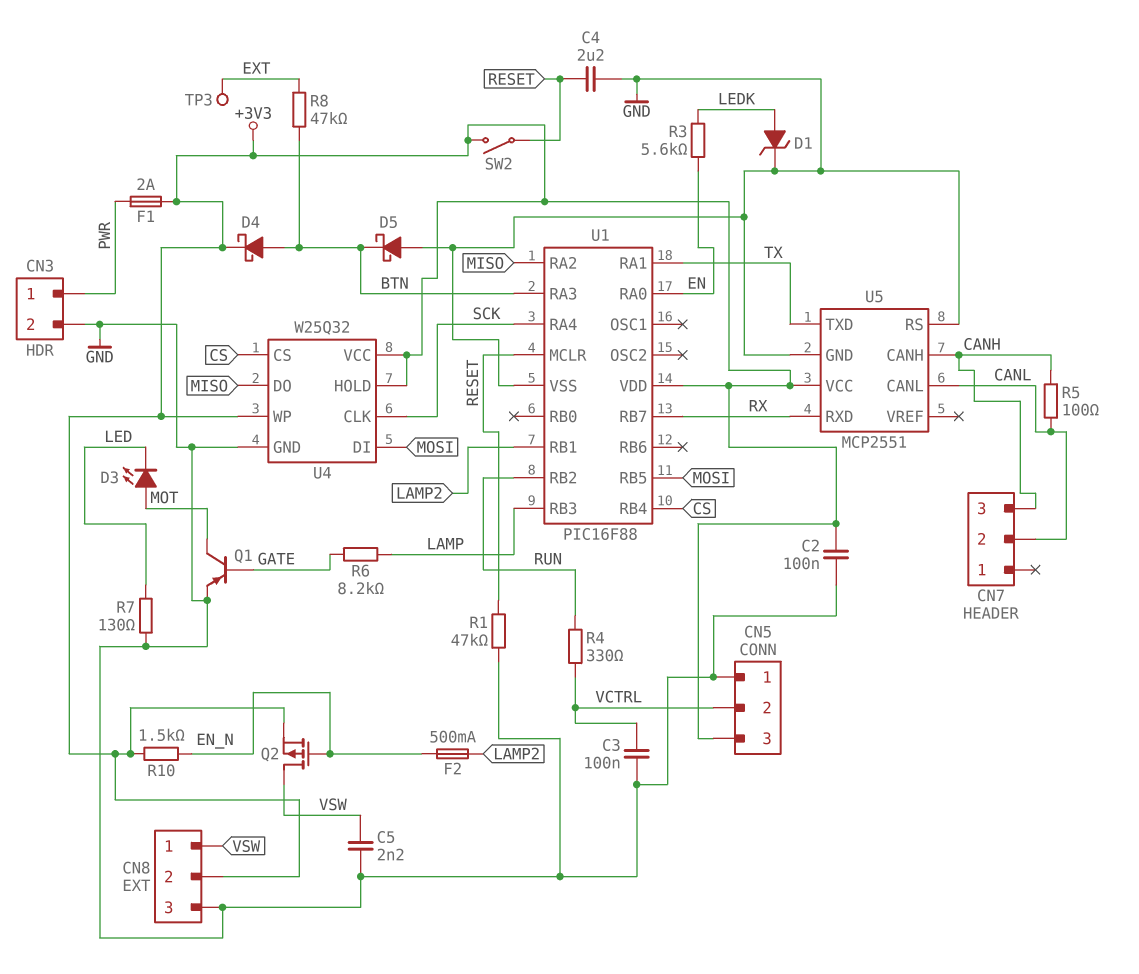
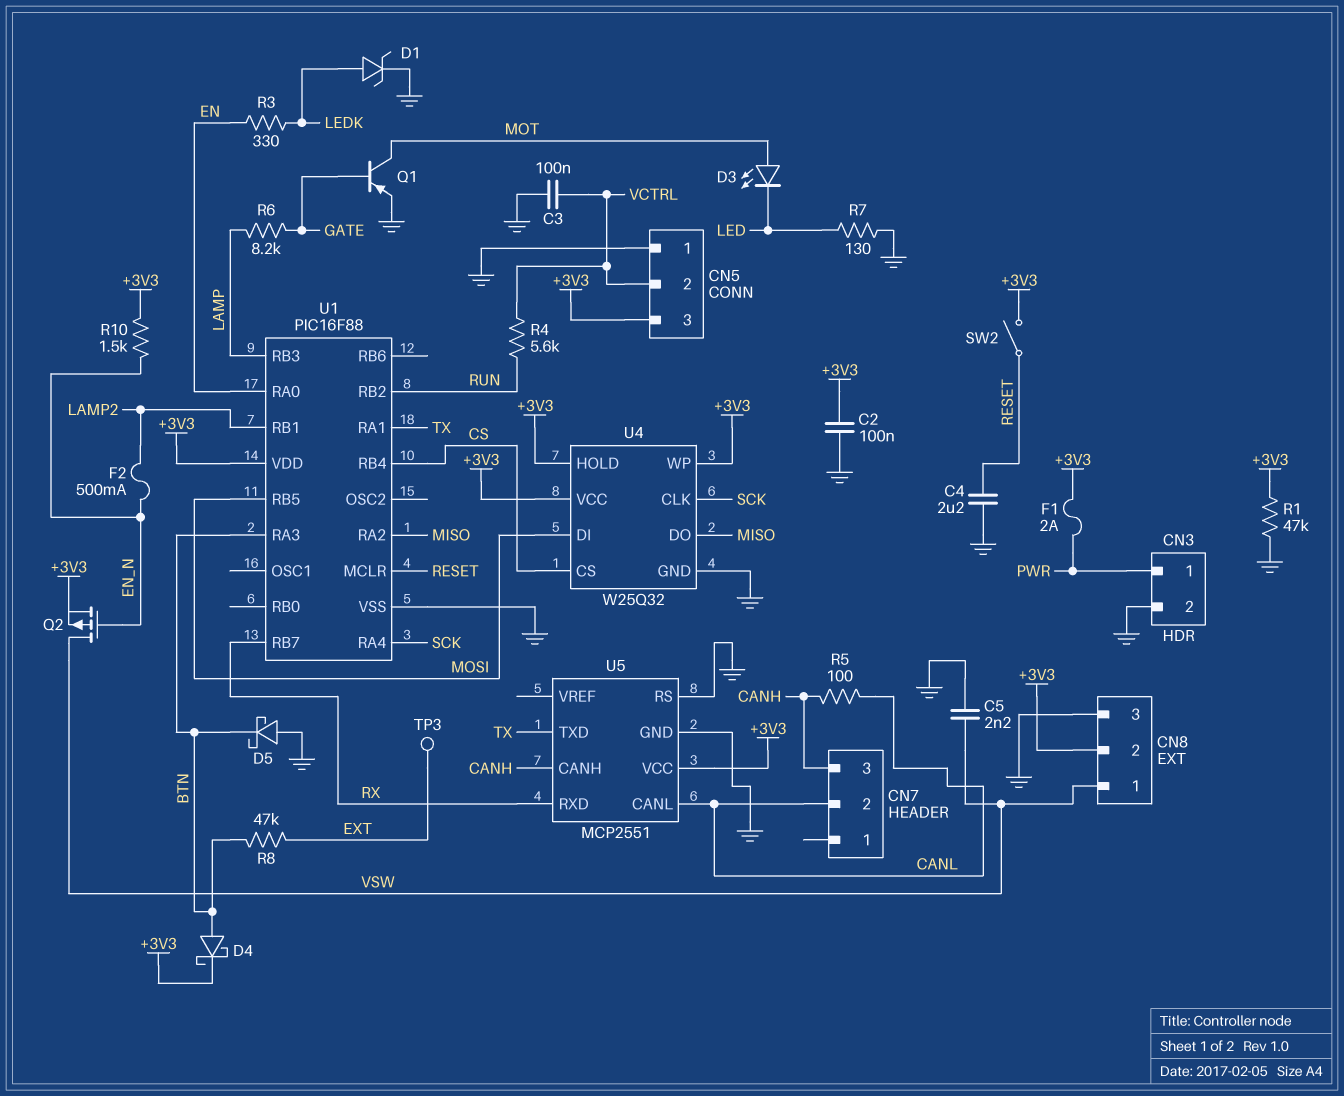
R1: 47k (GND, RESET) -> 47k (+3V3, GND)
R3: 5.6k (EN, LEDK) -> 330 (EN, LEDK)
R4: 330 (RUN, VCTRL) -> 5.6k (RUN, VCTRL)

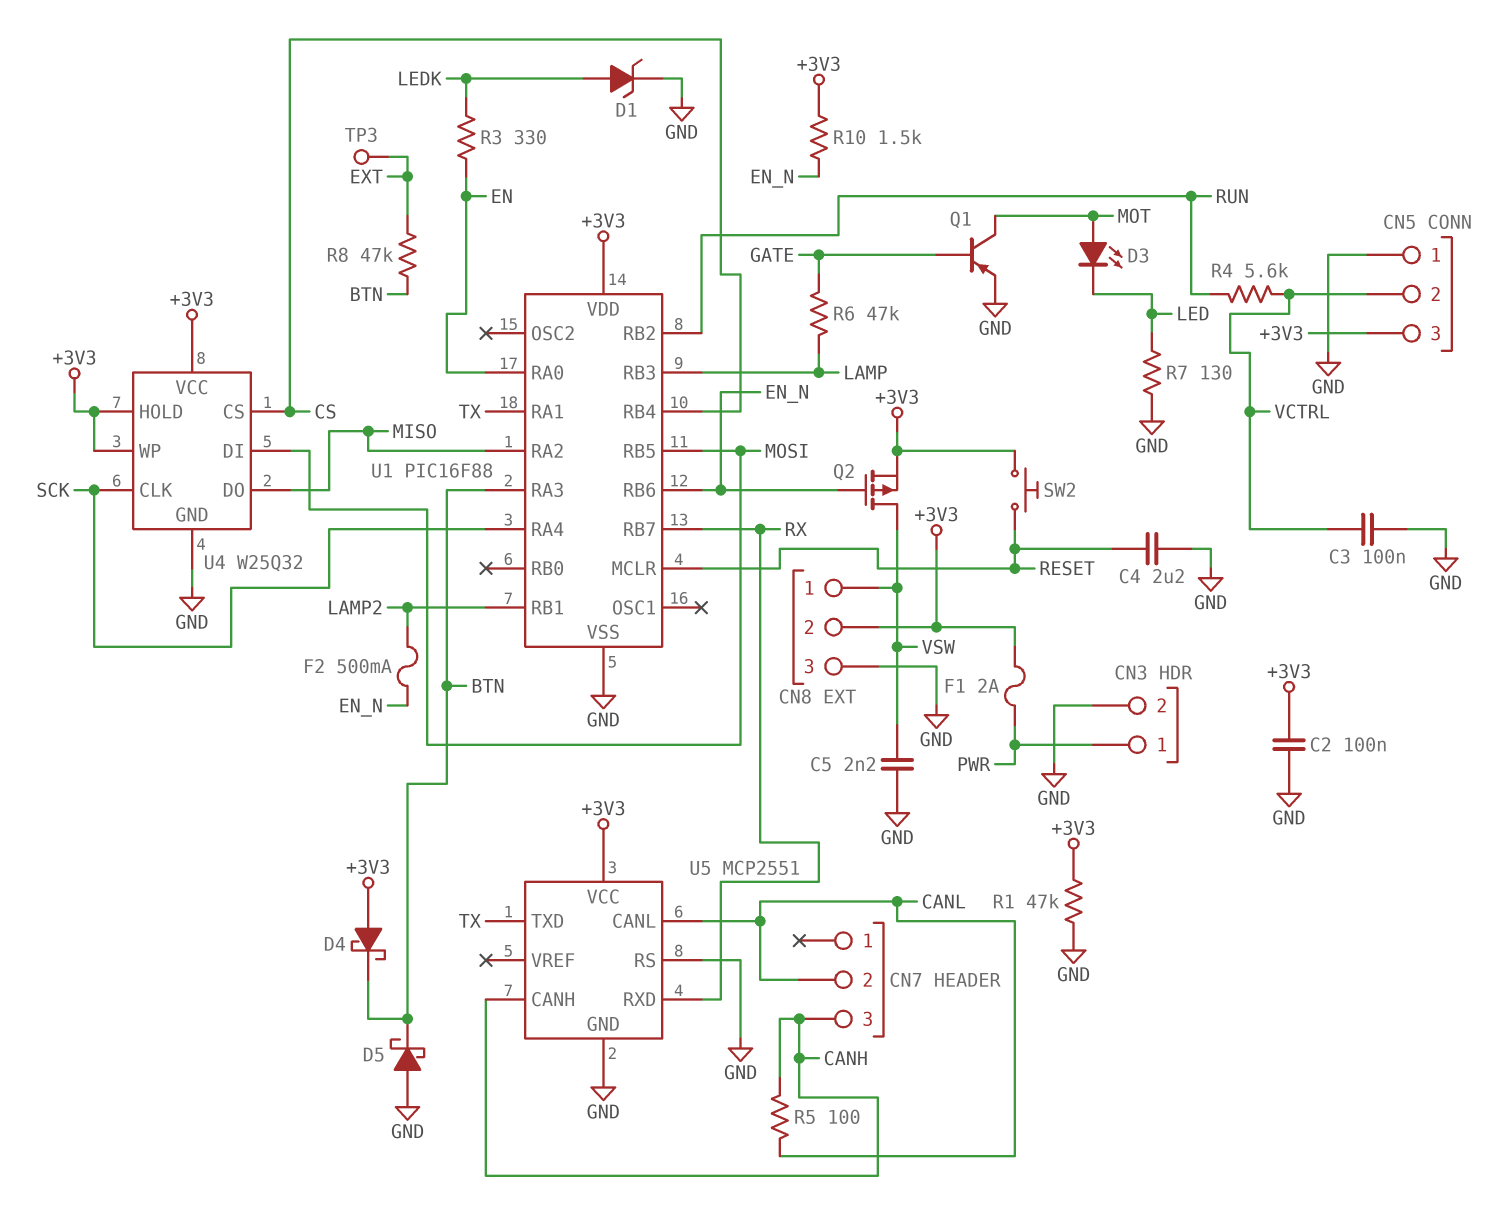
D4: schottky (A BTN, K +3V3) -> schottky (A +3V3, K BTN)
R6: 8.2k (GATE, LAMP) -> 47k (GATE, LAMP)
SW2: switch (+3V3, RESET) -> button (+3V3, RESET)
U1 pin RB6: none -> EN_N

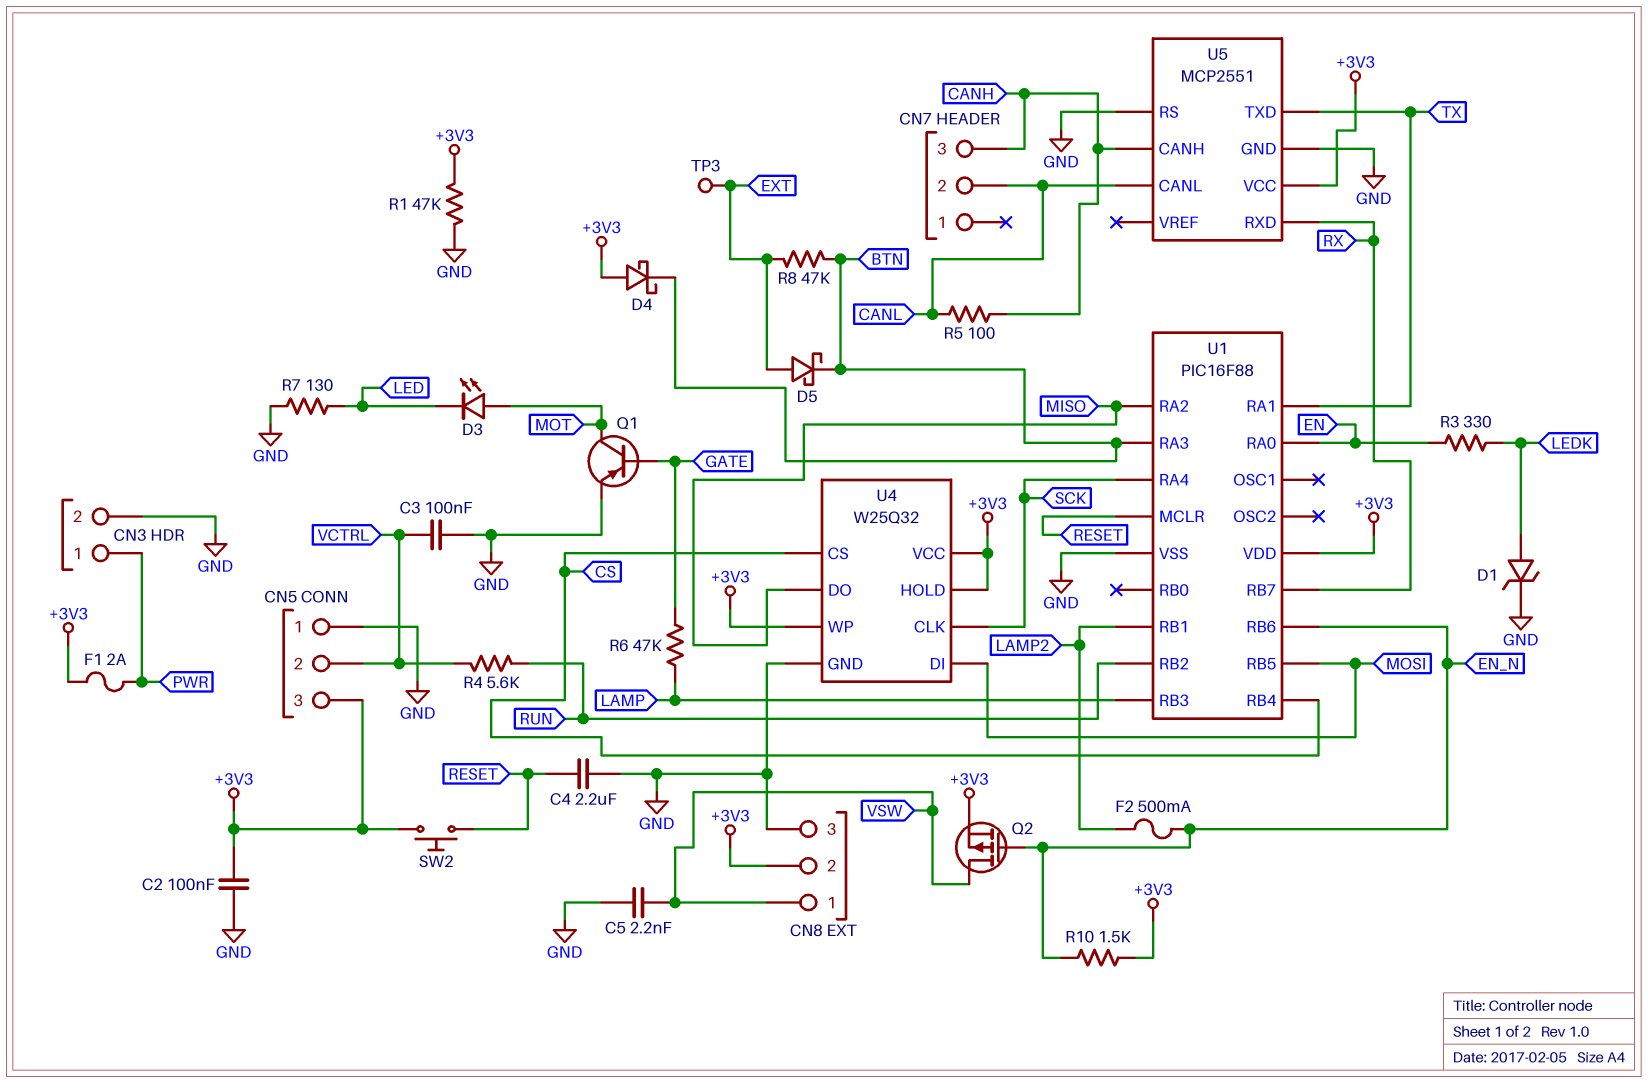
D5: schottky (A GND, K BTN) -> schottky (A EXT, K BTN)

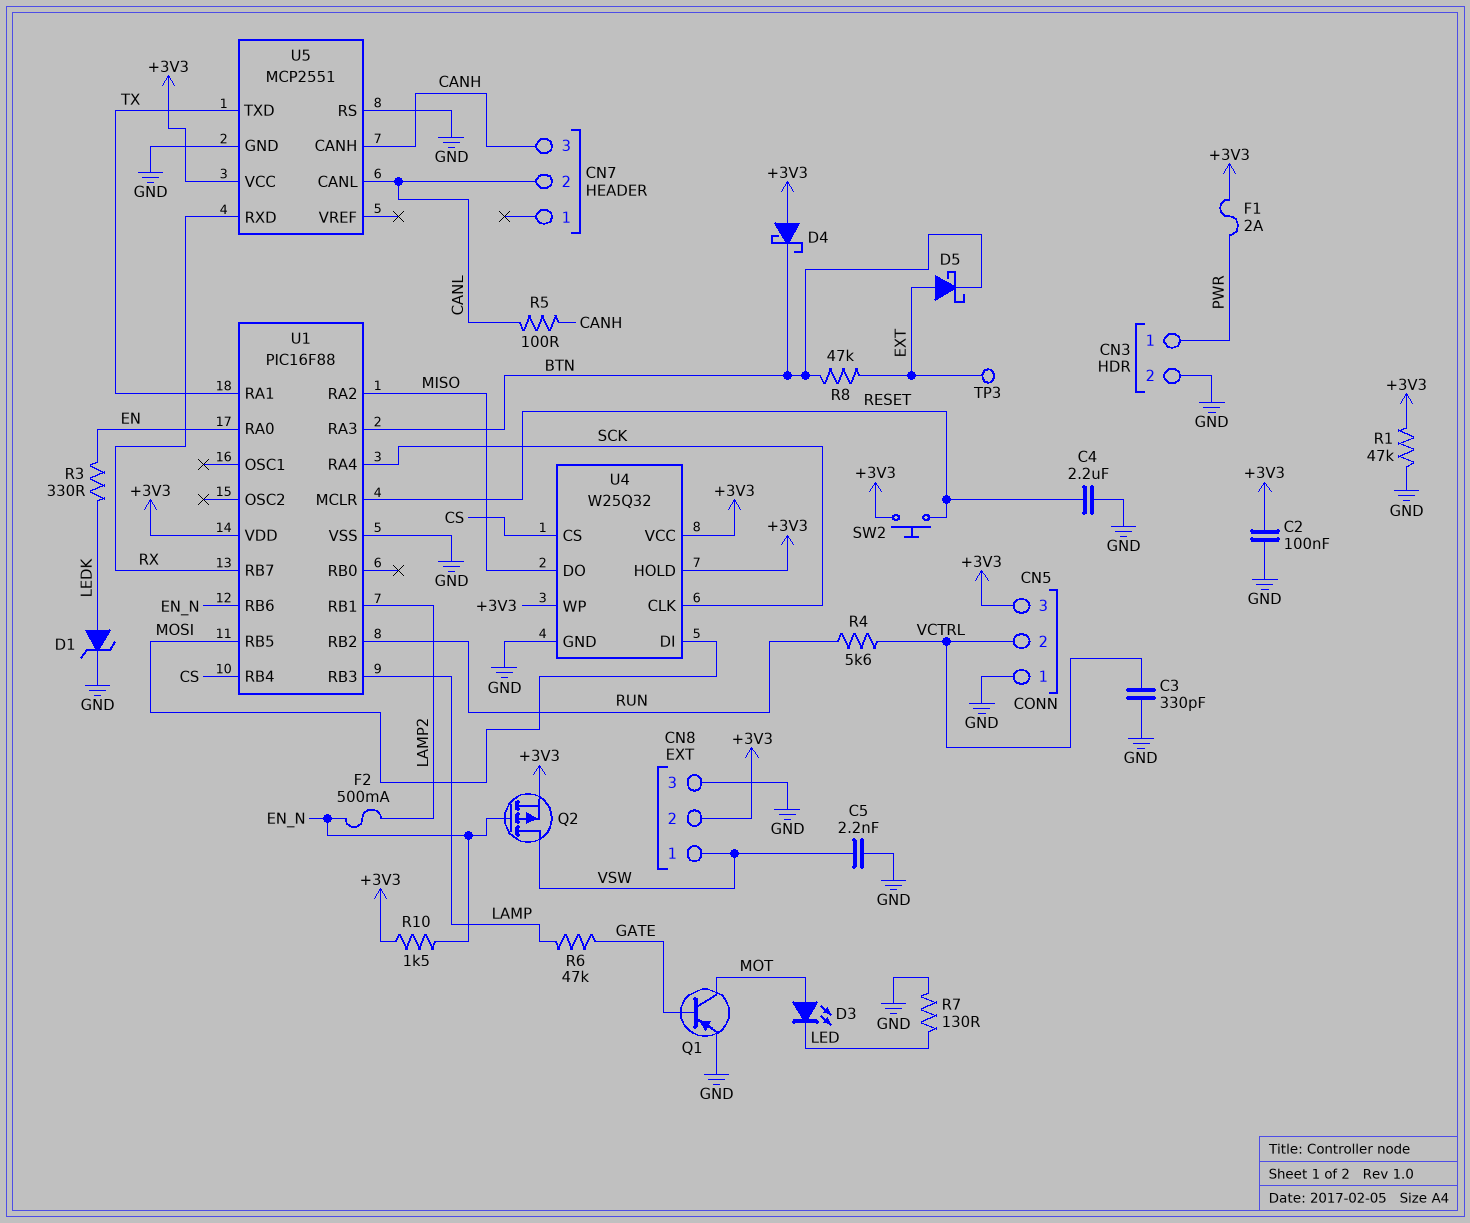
C3: 100nF (GND, VCTRL) -> 330pF (GND, VCTRL)

